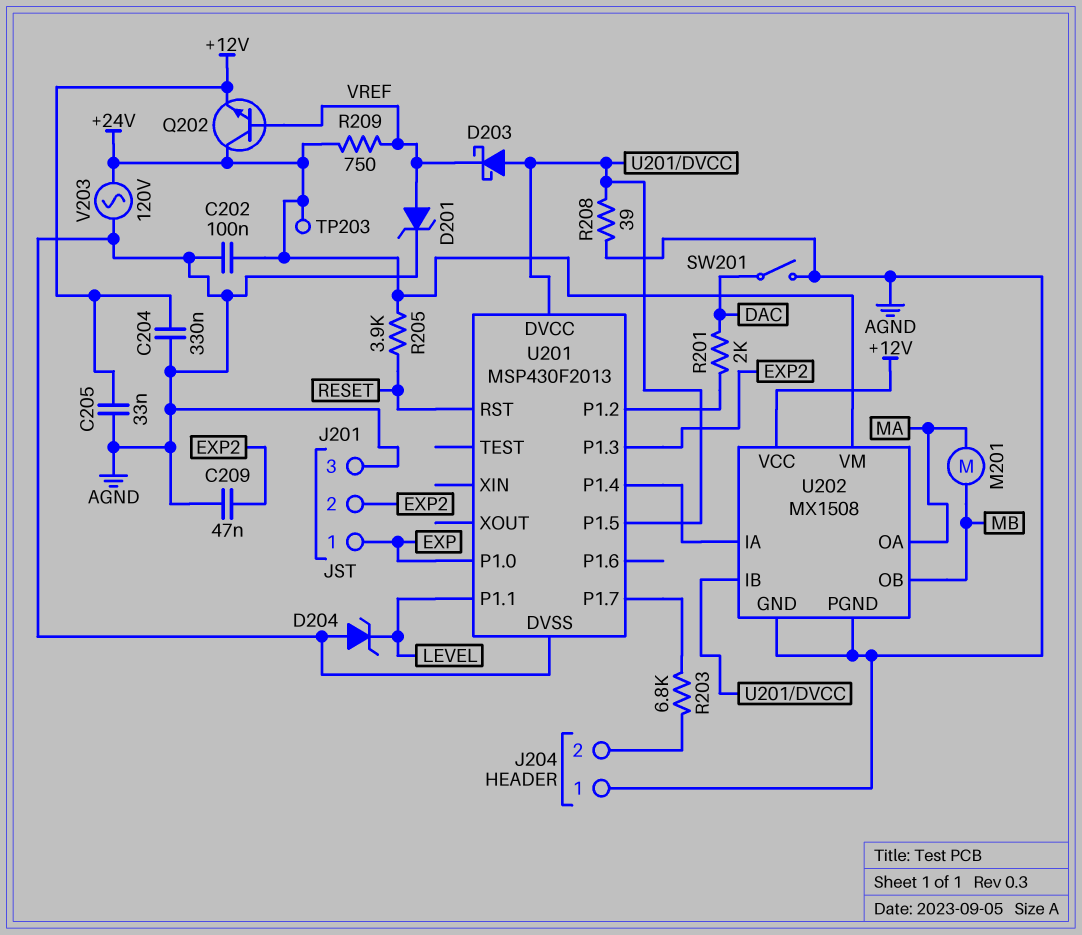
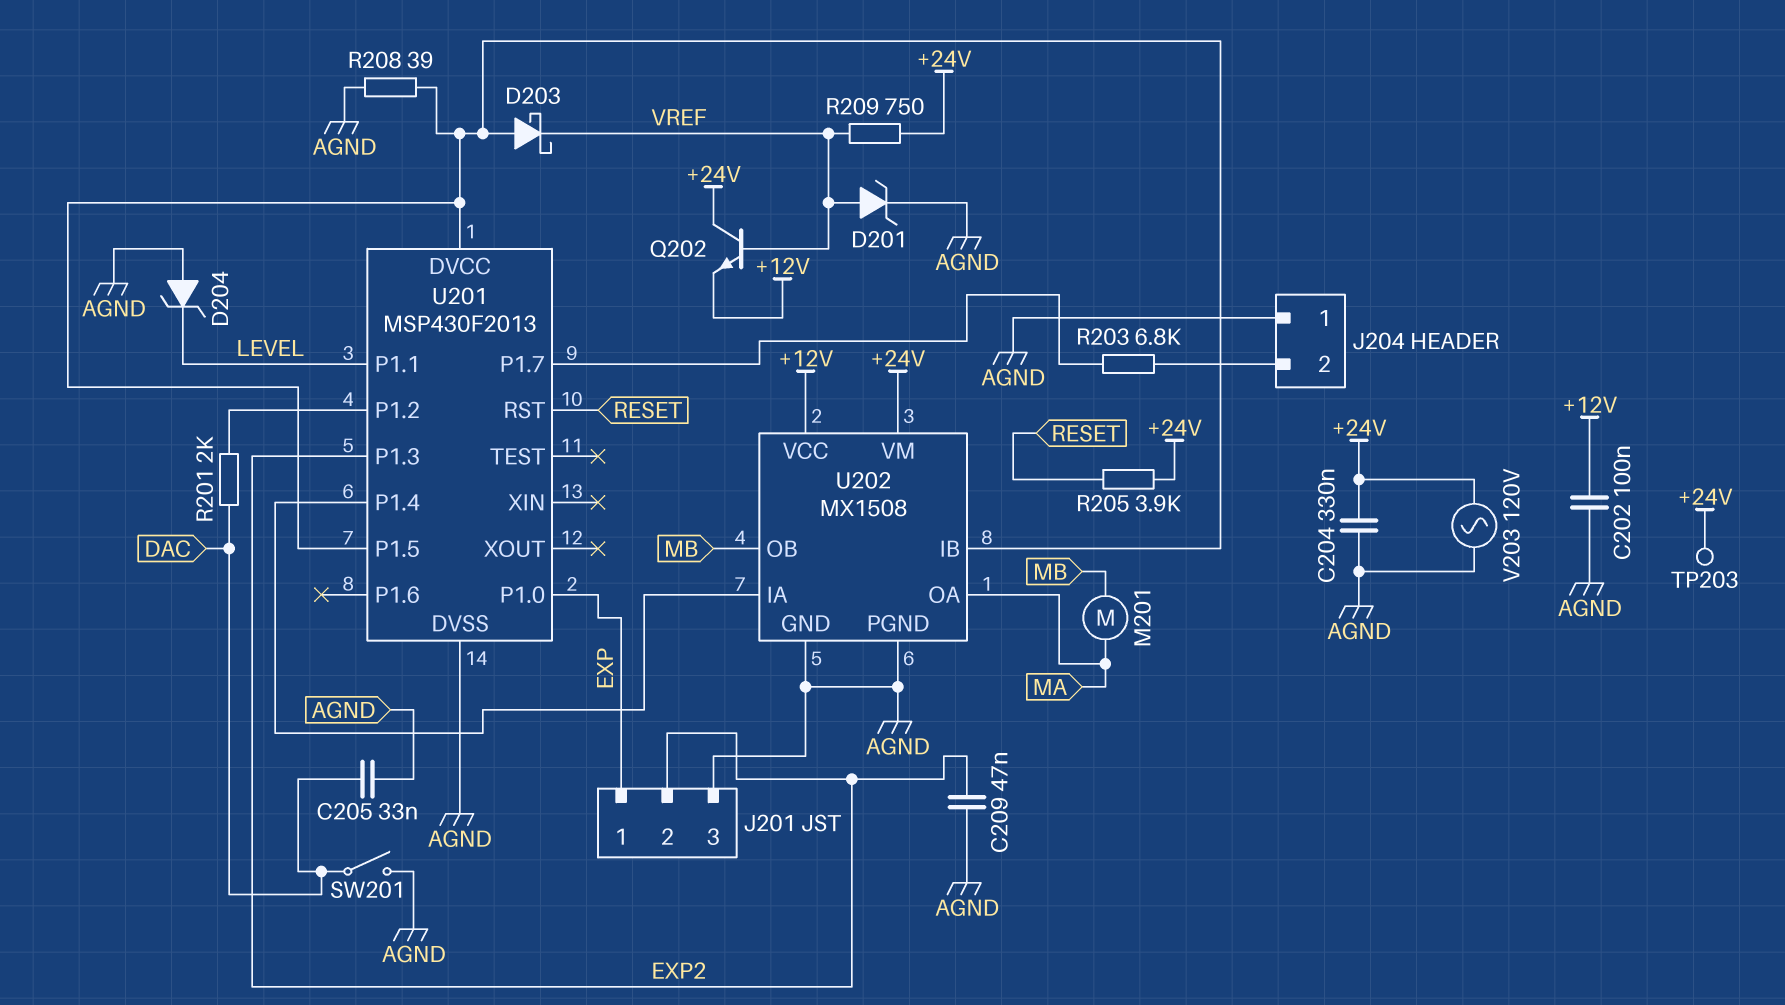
C202: 100nF (+24V, AGND) -> 100nF (+12V, AGND)
C204: 330nF (+12V, AGND) -> 330nF (+24V, AGND)
C205: 33nF (+12V, AGND) -> 33nF (AGND, DAC)

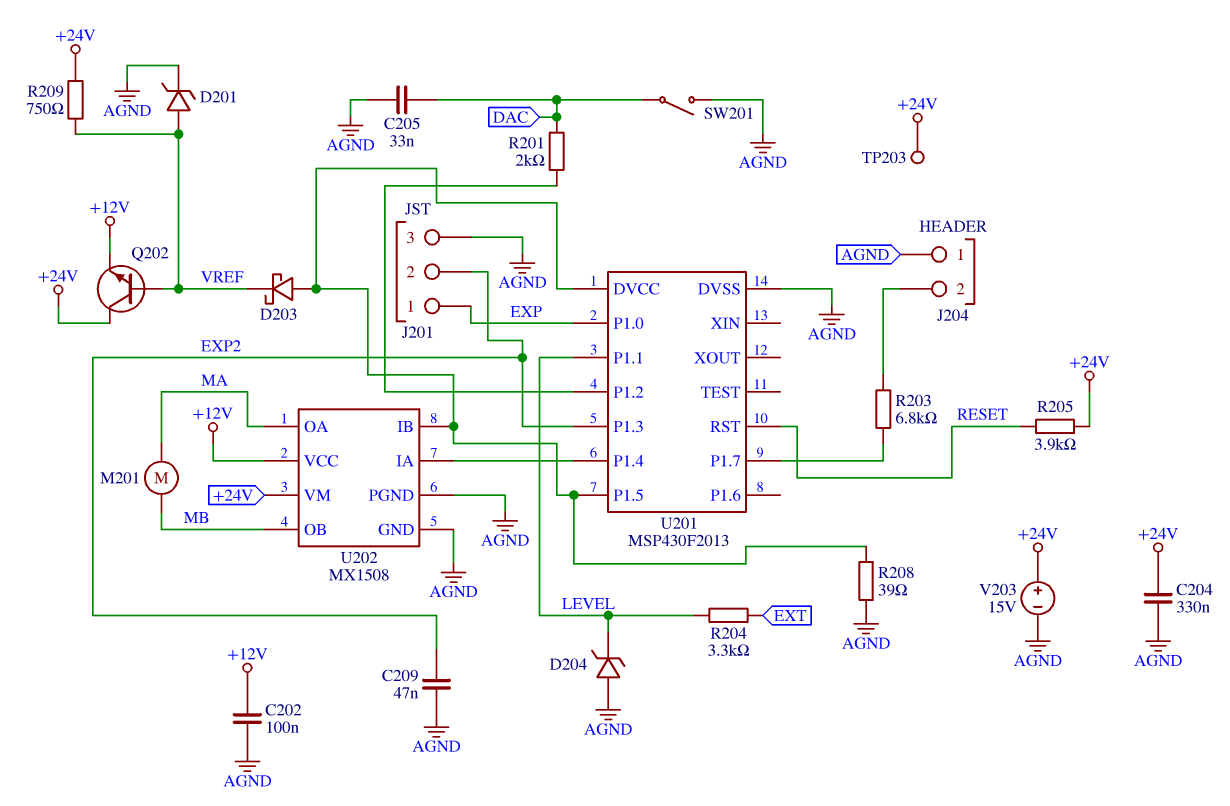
R204: none -> 3.3k (EXT, LEVEL)
V203: AC 120V (+24V, AGND) -> 15V (plus +24V, minus AGND)

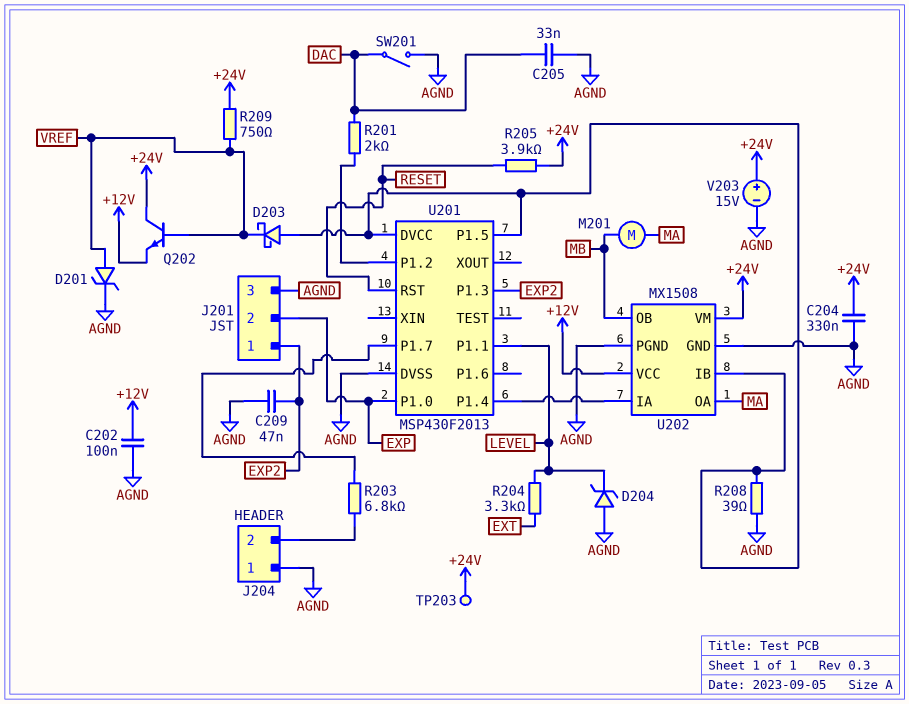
J201 pin 1: EXP -> EXP2
J201 pin 2: EXP2 -> EXP

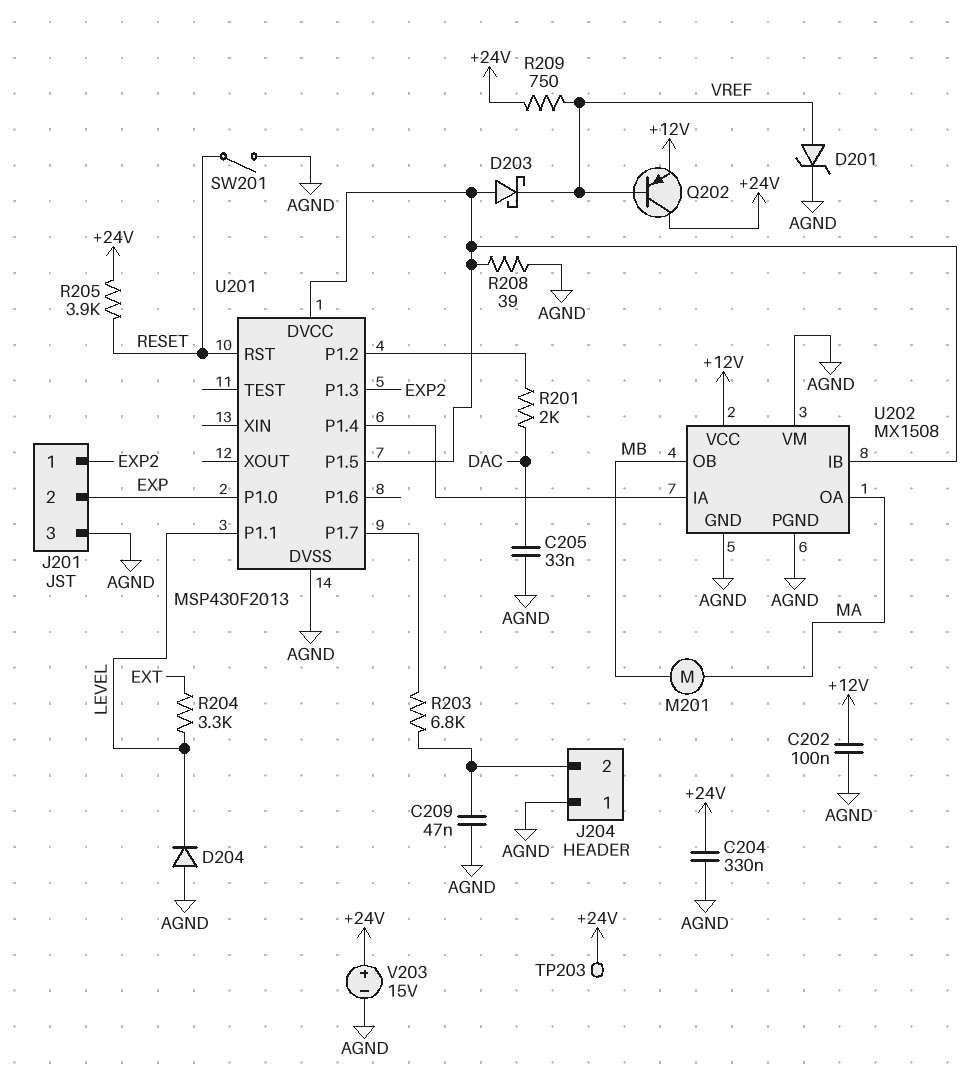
C209: 47nF (AGND, EXP2) -> 47nF (AGND, J204/2)
D204: zener (A AGND, K LEVEL) -> diode (A AGND, K LEVEL)
Q202: NPN (B VREF, C +24V, E +12V) -> PNP (B VREF, C +24V, E +12V)
SW201: switch (AGND, DAC) -> switch (AGND, RESET)
U202 pin VM: +24V -> AGND

